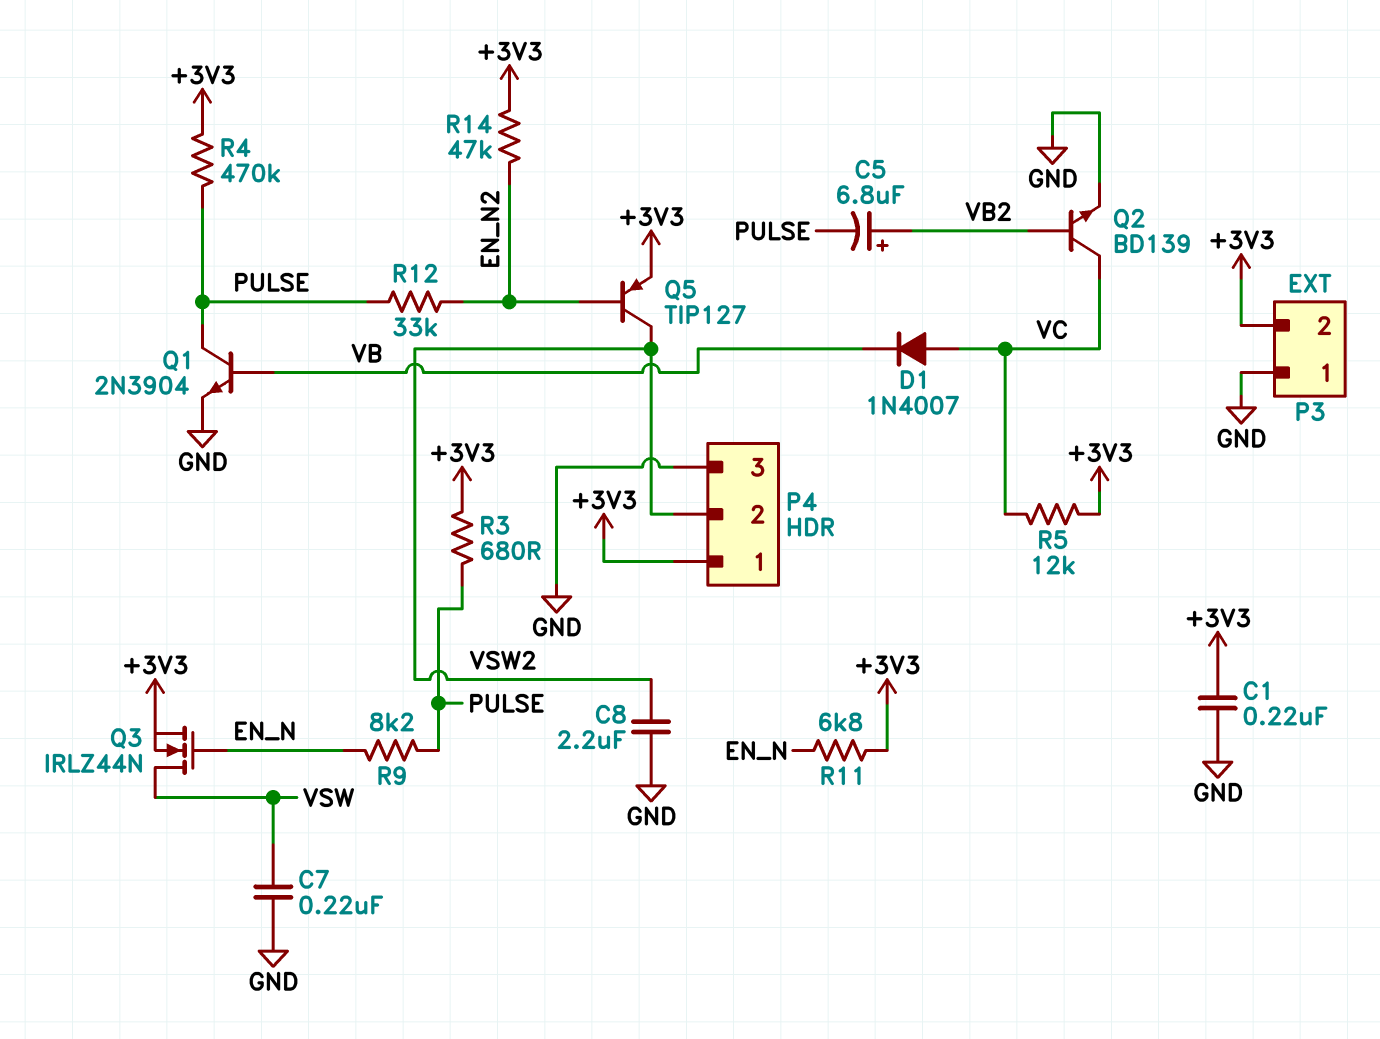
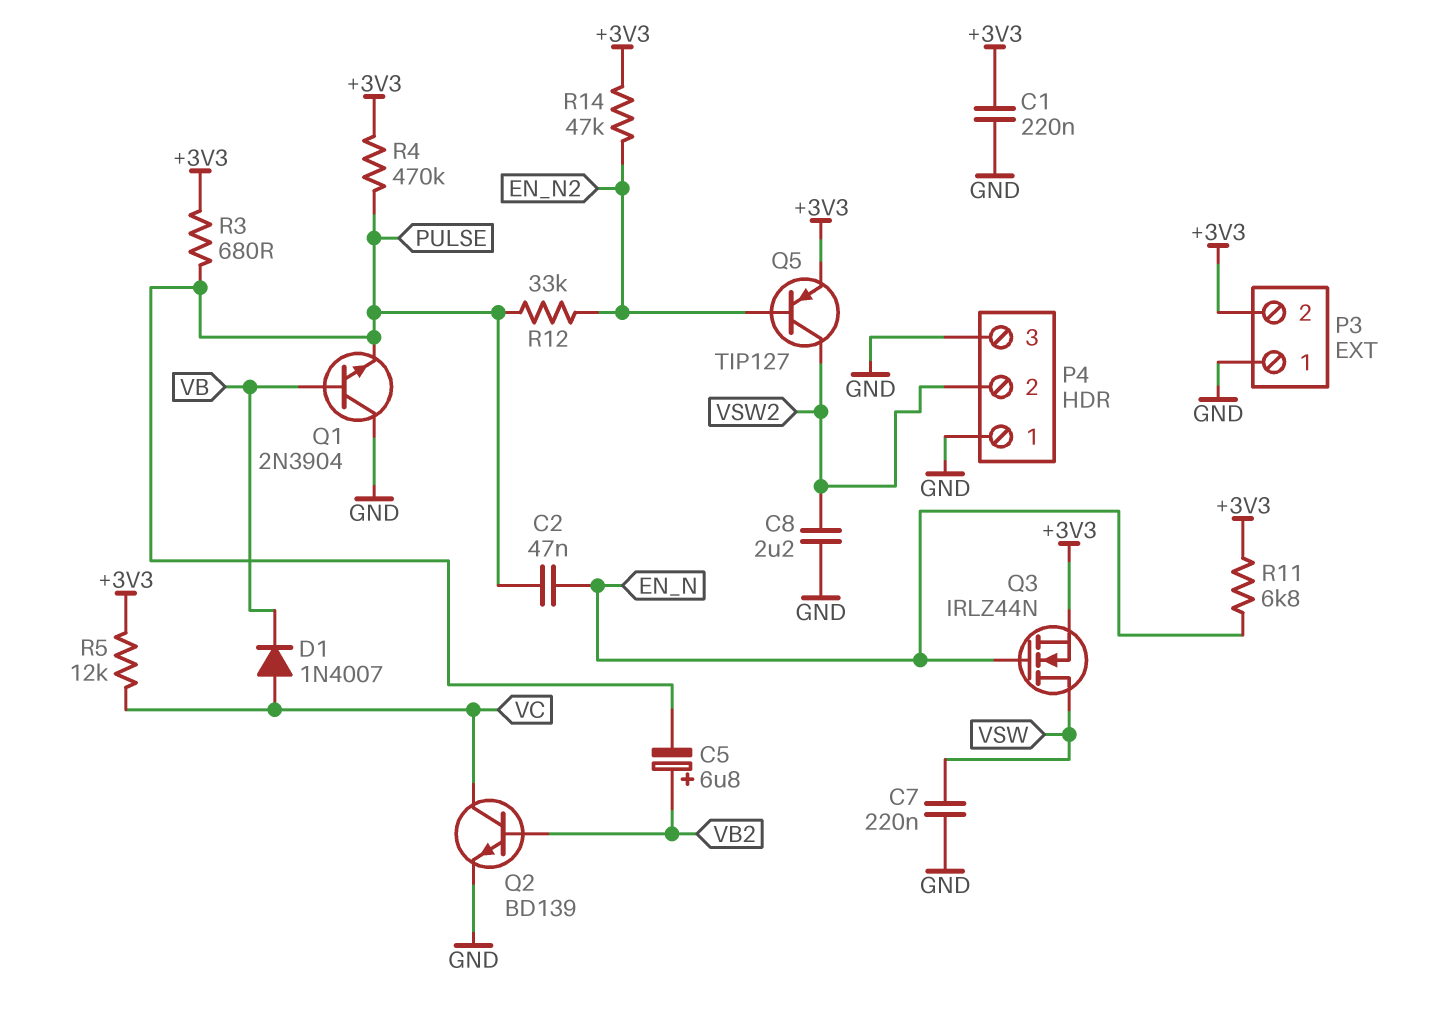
C2: none -> 47nF (EN_N, PULSE)
P4 pin 1: +3V3 -> GND
Q1: NPN 2N3904 (B VB, C PULSE, E GND) -> NPN 2N3904 (B VB, C GND, E PULSE)
R9: 8.2k (EN_N, PULSE) -> none

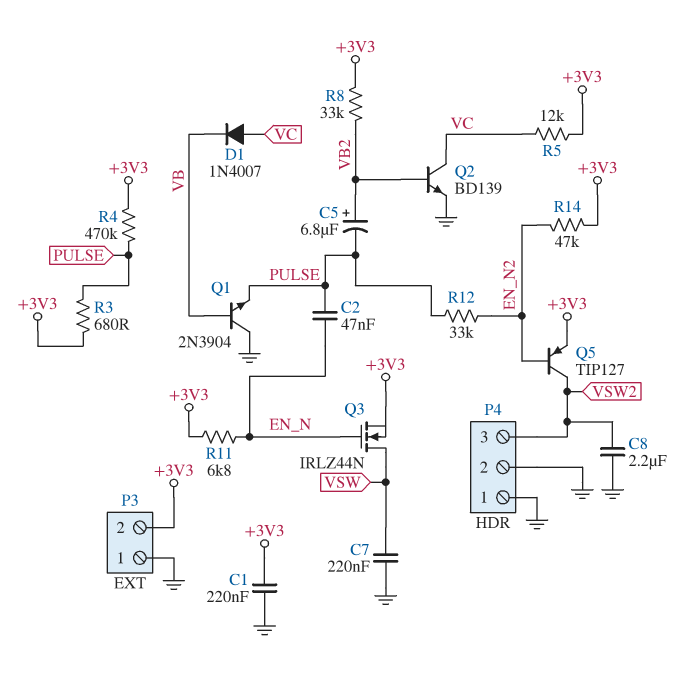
P4 pin 2: VSW2 -> GND
P4 pin 3: GND -> VSW2
R8: none -> 33k (+3V3, VB2)

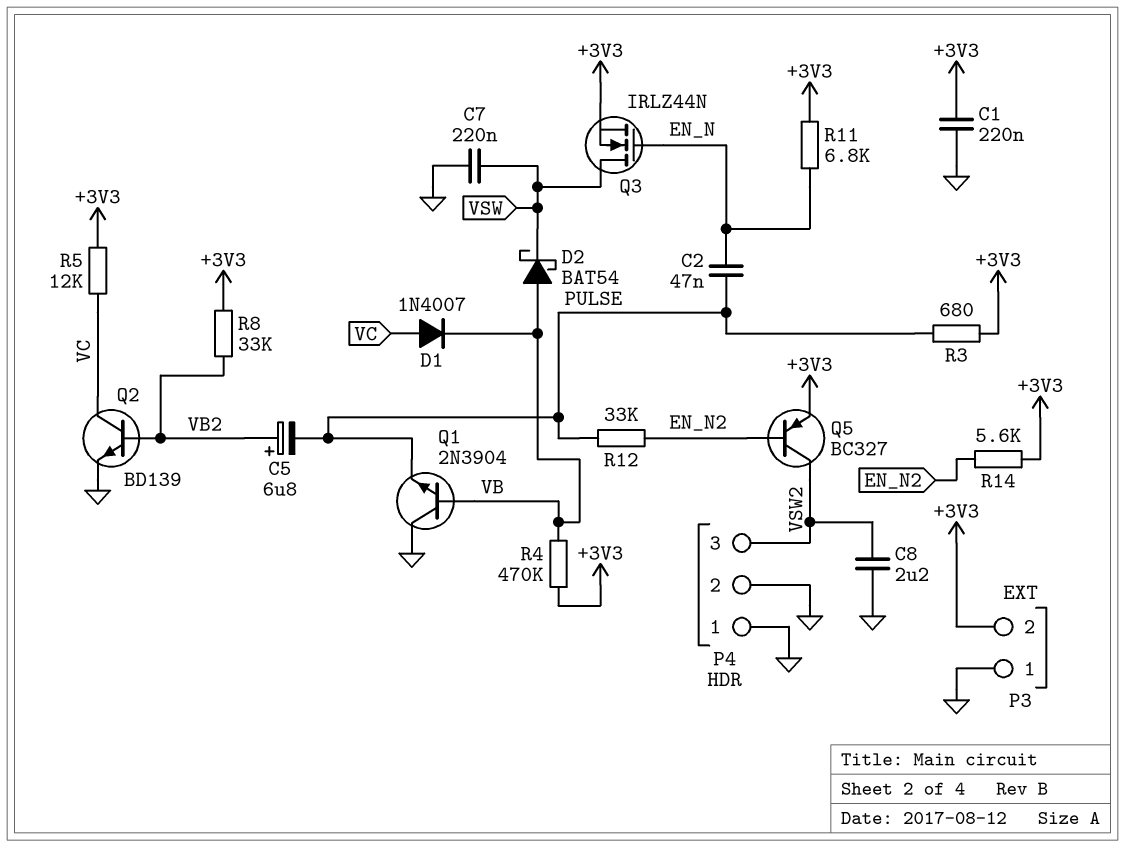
D2: none -> schottky BAT54 (A VB, K VSW)
Q5: PNP TIP127 (B EN_N2, C VSW2, E +3V3) -> PNP BC327 (B EN_N2, C VSW2, E +3V3)
R4: 470k (+3V3, PULSE) -> 470k (+3V3, VB)
R14: 47k (+3V3, EN_N2) -> 5.6k (+3V3, EN_N2)

